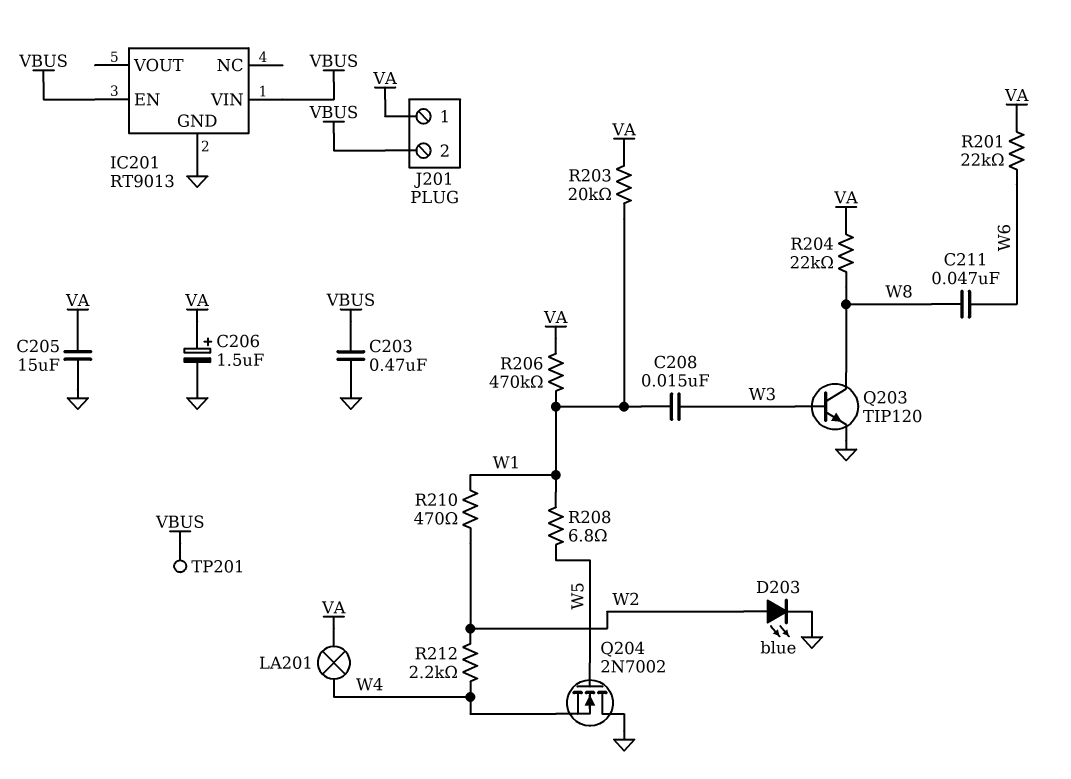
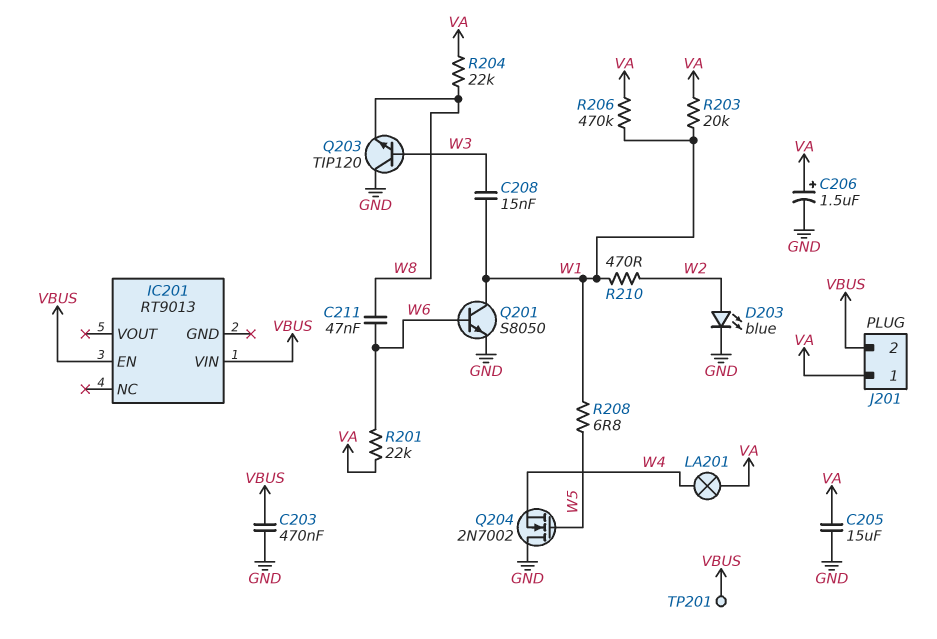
IC201 pin GND: GND -> none
Q201: none -> NPN S8050 (B W6, C W1, E GND)
Q203: NPN TIP120 (B W3, C W8, E GND) -> NPN TIP120 (B W3, C GND, E W8)
R212: 2.2k (W2, W4) -> none

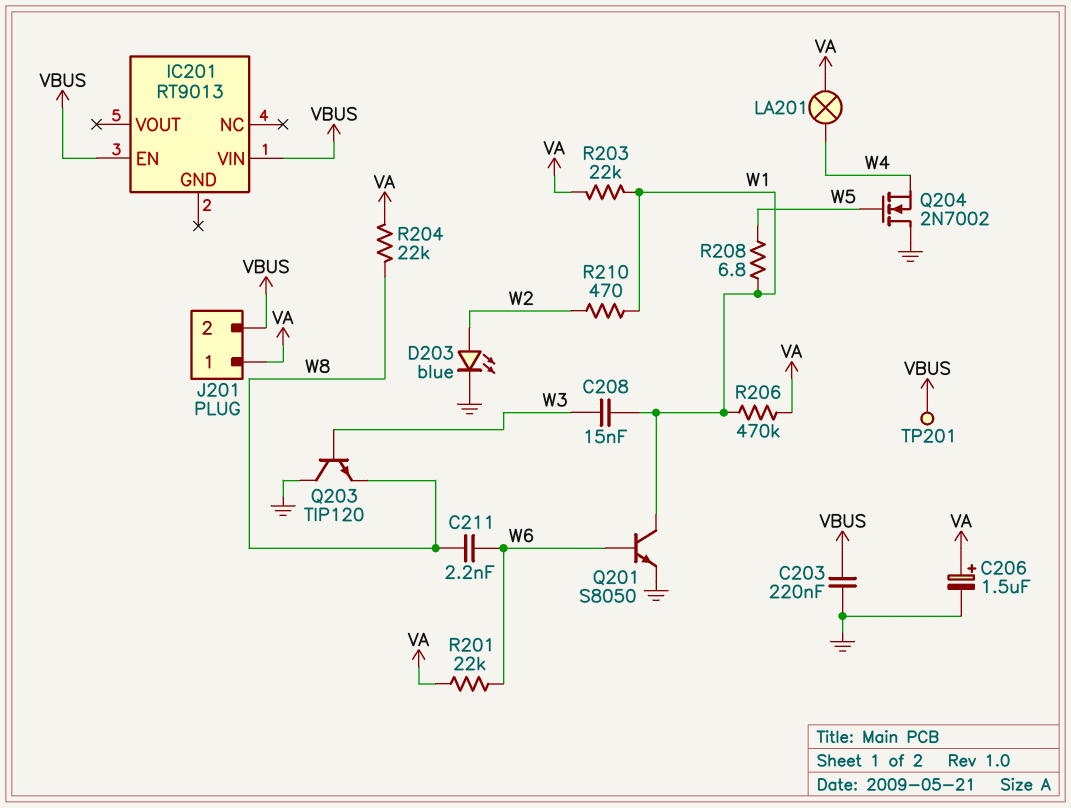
C203: 470nF (GND, VBUS) -> 220nF (GND, VBUS)
C205: 15uF (GND, VA) -> none
C211: 47nF (W6, W8) -> 2.2nF (W6, W8)
R203: 20k (VA, W1) -> 22k (VA, W1)

